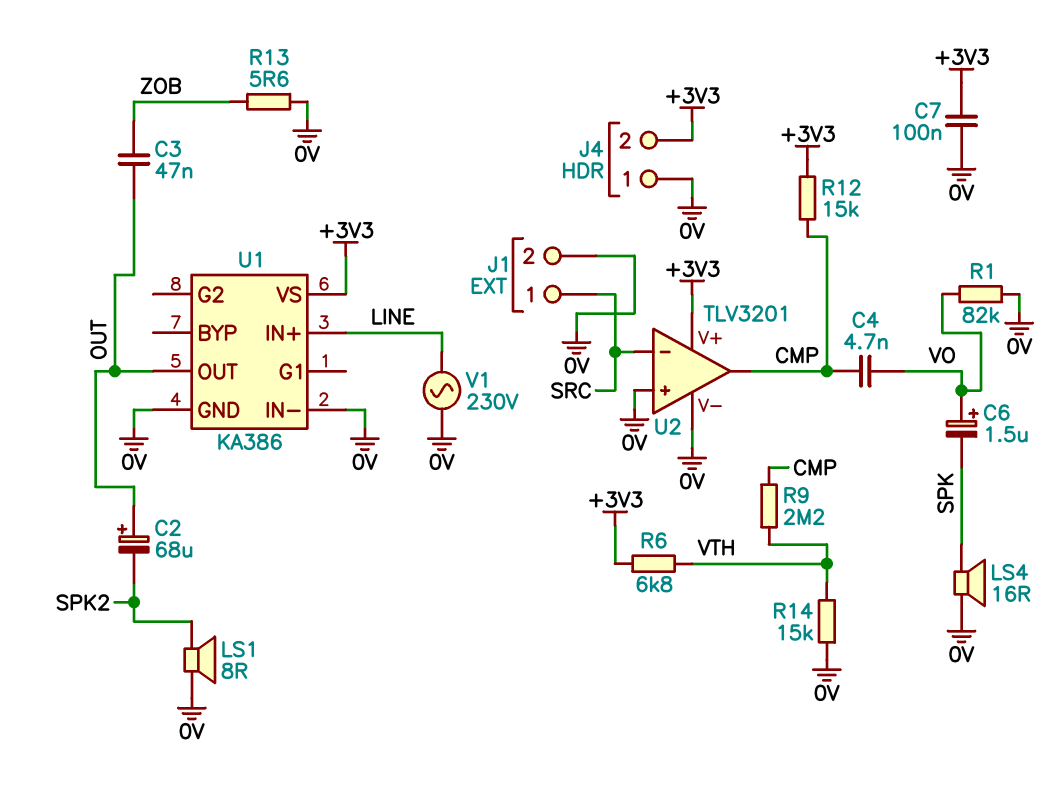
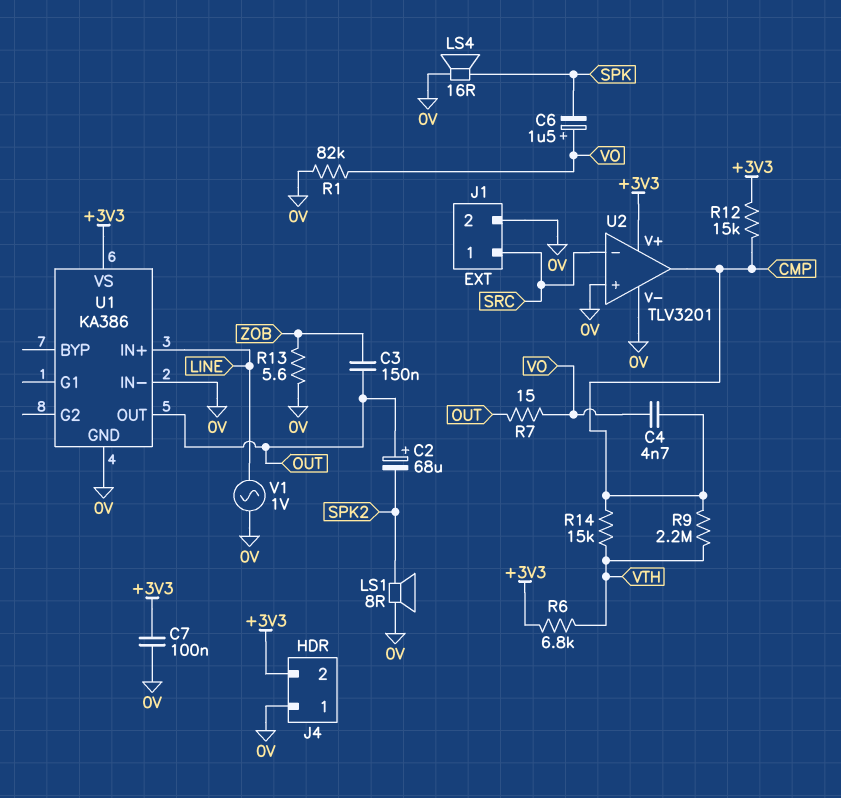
C3: 47nF (OUT, ZOB) -> 150nF (OUT, ZOB)
R7: none -> 15 (OUT, VO)
R14: 15k (0V, VTH) -> 15k (CMP, VTH)
V1: AC 230V (0V, LINE) -> AC 1V (0V, LINE)

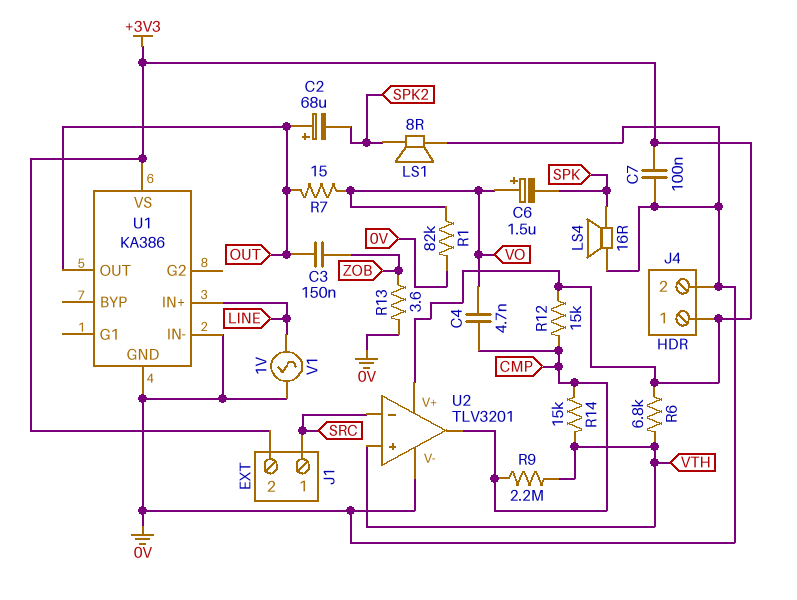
J1 pin 2: 0V -> +3V3
J4 pin 1: 0V -> +3V3
J4 pin 2: +3V3 -> 0V
R13: 5.6 (0V, ZOB) -> 3.6 (0V, ZOB)
U2 pin in+: 0V -> VTH

